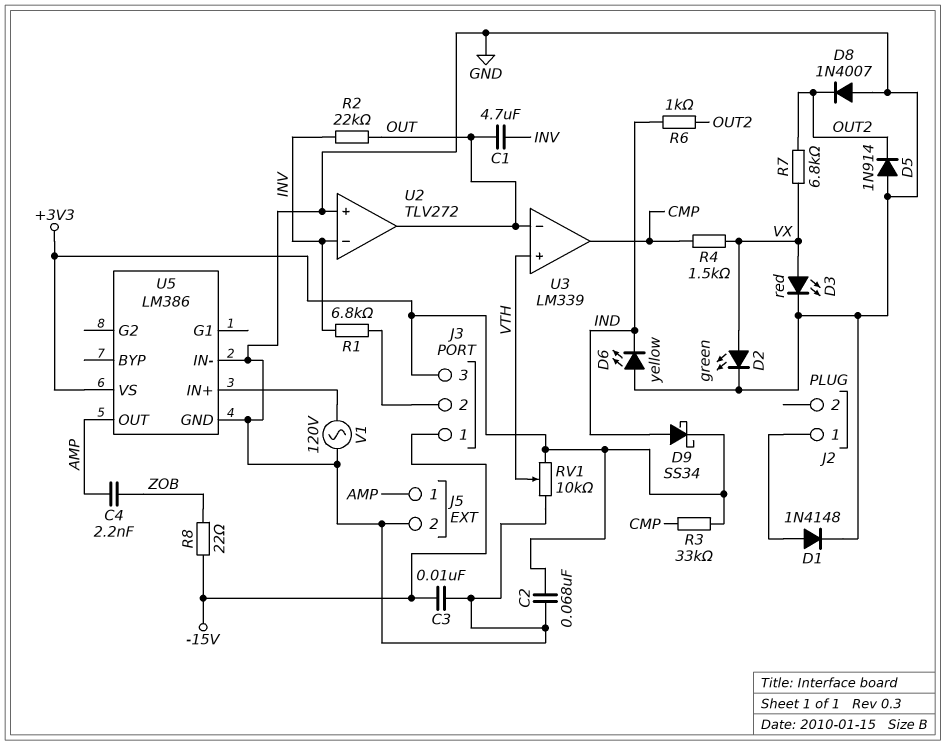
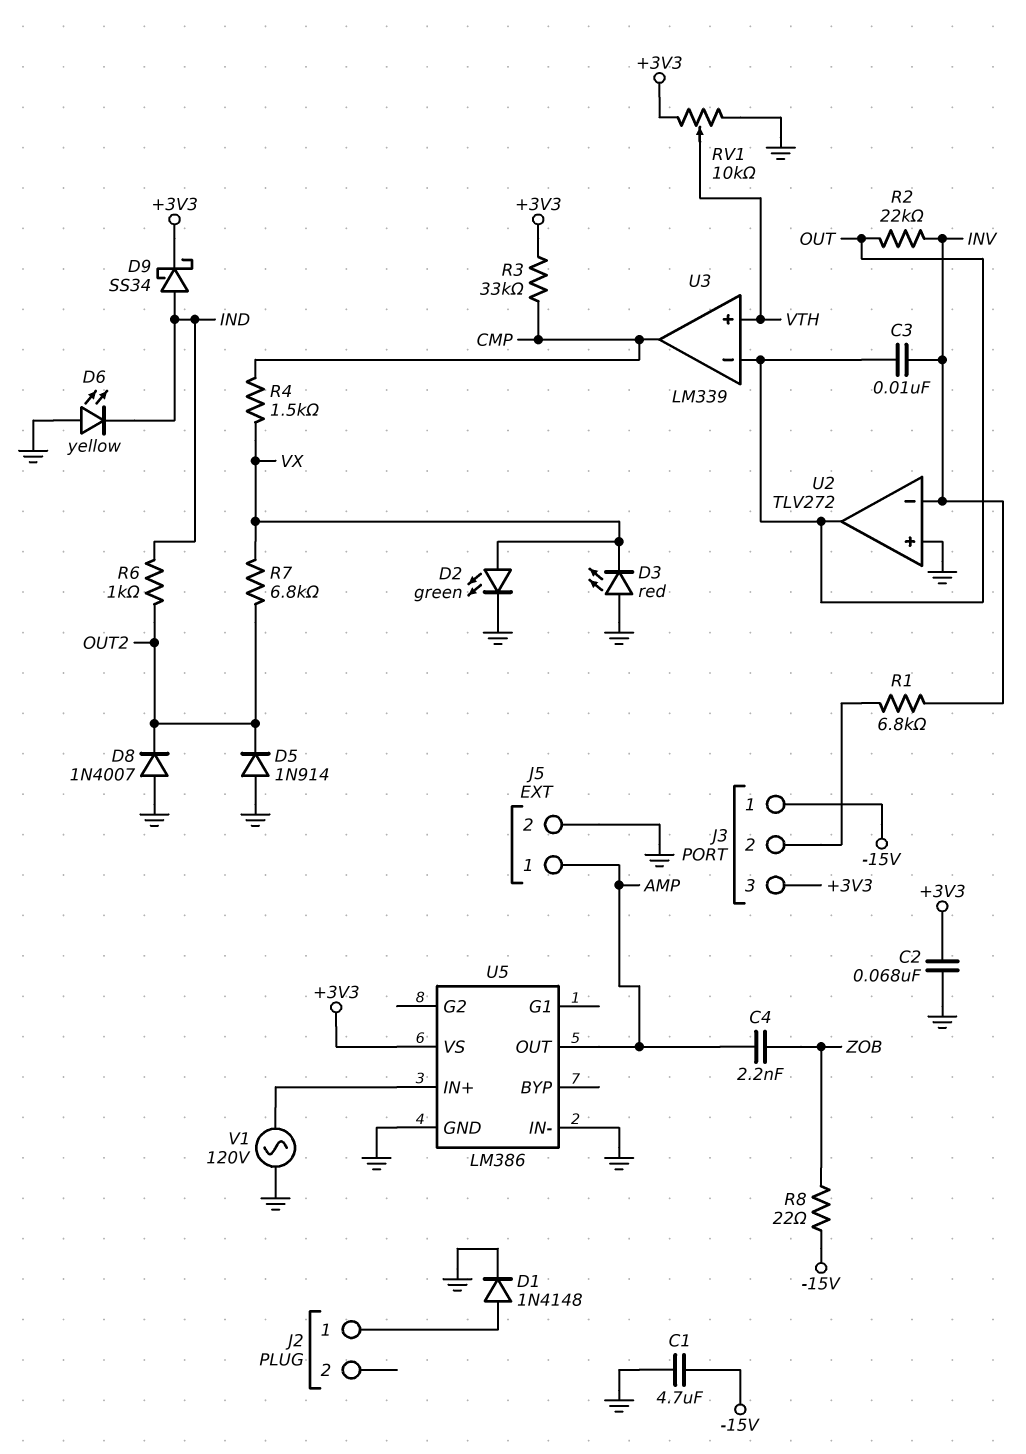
C1: 4.7uF (INV, OUT) -> 4.7uF (-15V, GND)
C3: 10nF (-15V, GND) -> 10nF (INV, OUT)
D3: LED red (A VX, K GND) -> LED red (A GND, K VX)

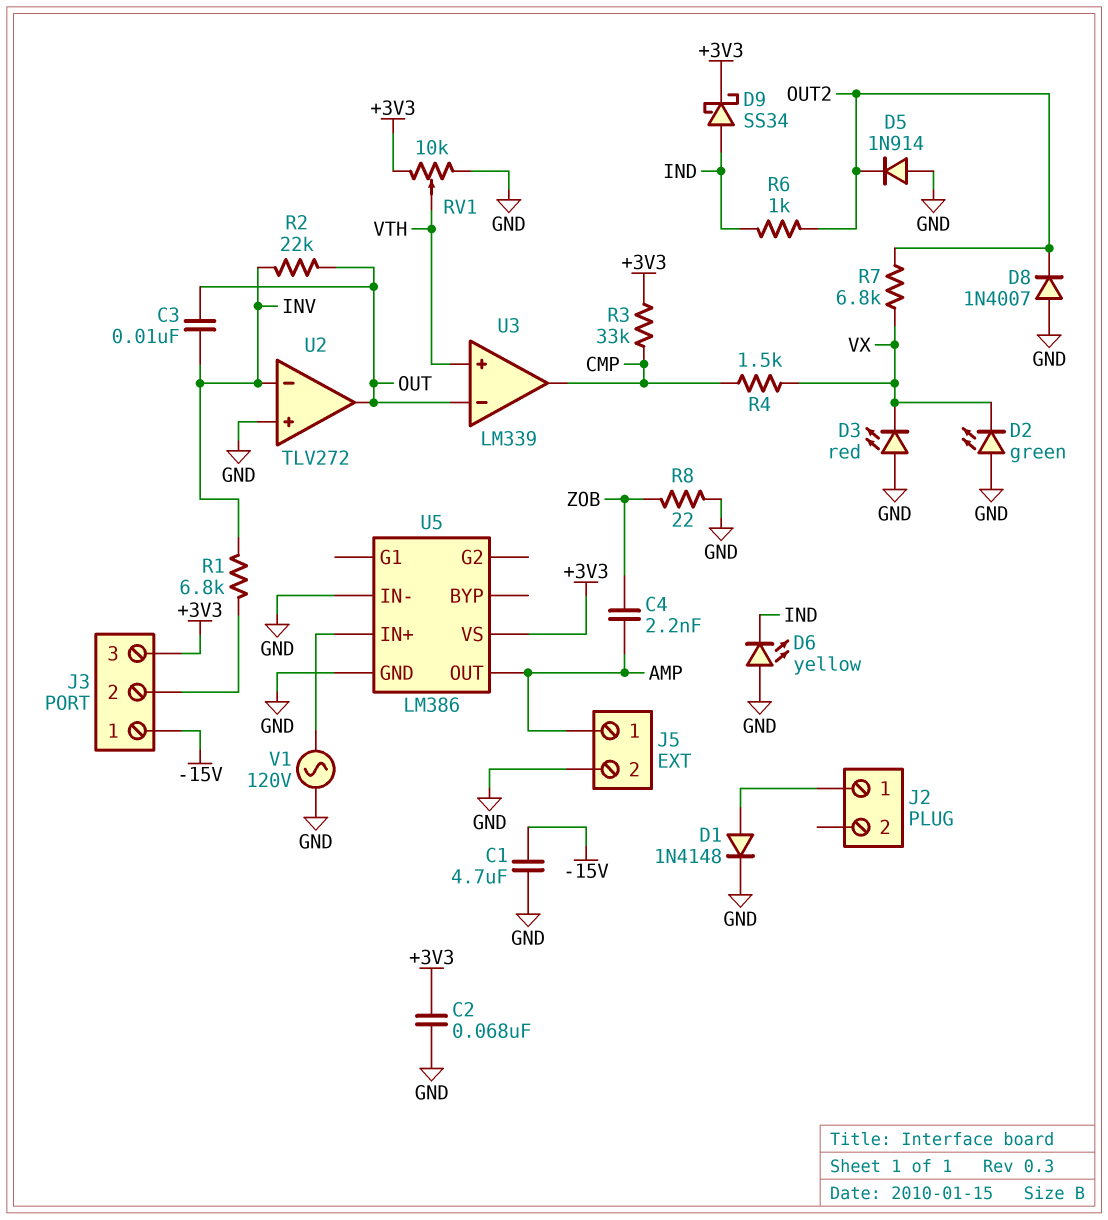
D2: LED green (A VX, K GND) -> LED green (A GND, K VX)
R8: 22 (-15V, ZOB) -> 22 (GND, ZOB)

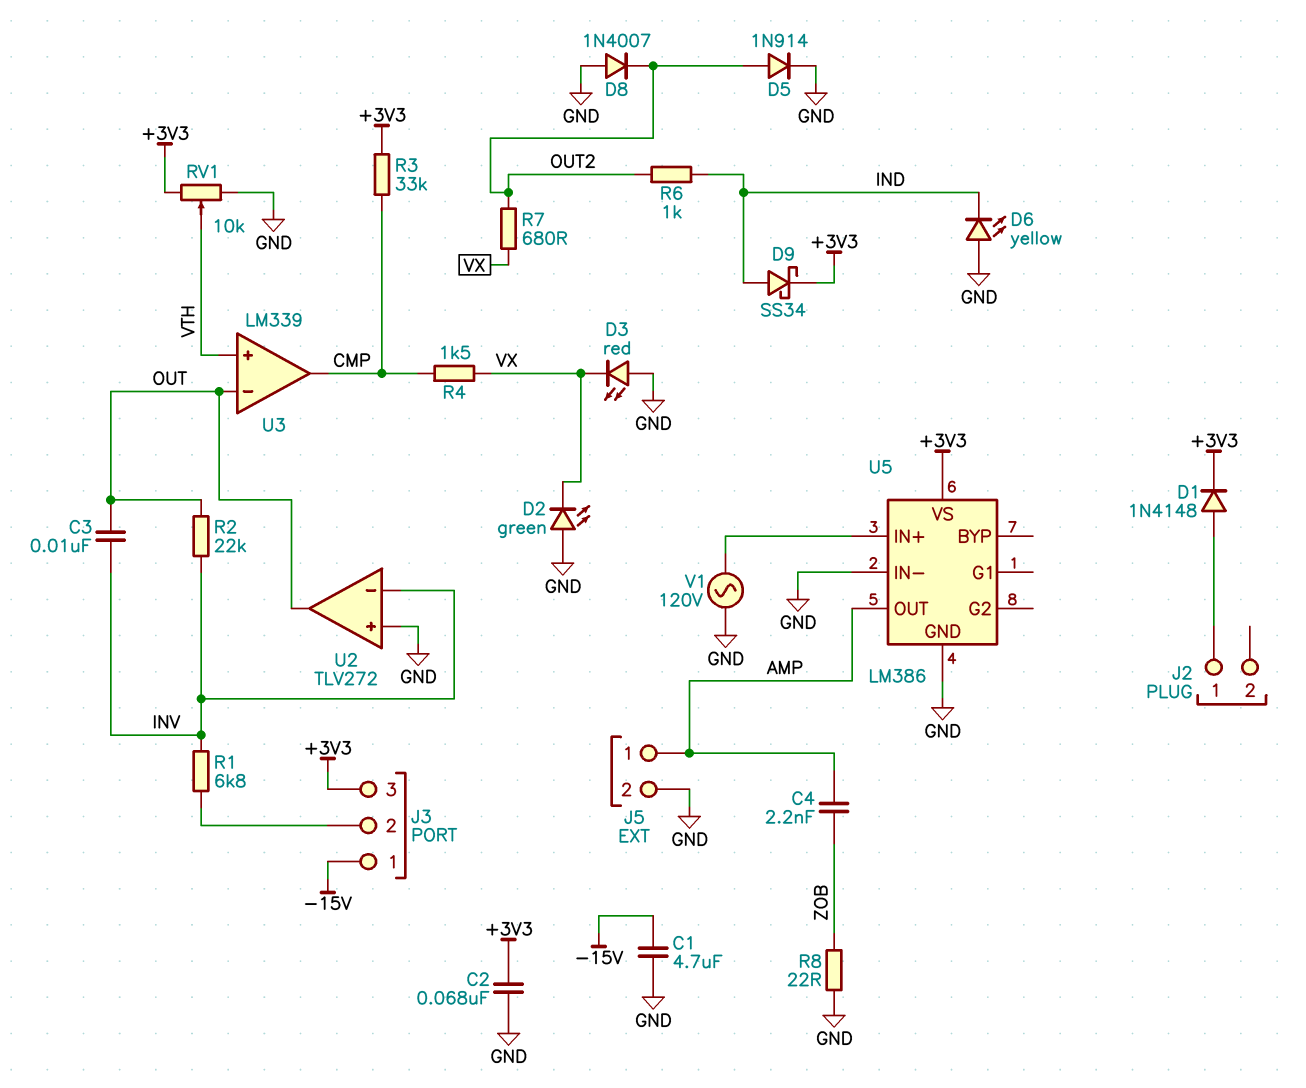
D1: diode 1N4148 (A J2/1, K GND) -> diode 1N4148 (A J2/1, K +3V3)
D5: diode 1N914 (A GND, K OUT2) -> diode 1N914 (A OUT2, K GND)
R7: 6.8k (OUT2, VX) -> 680 (OUT2, VX)

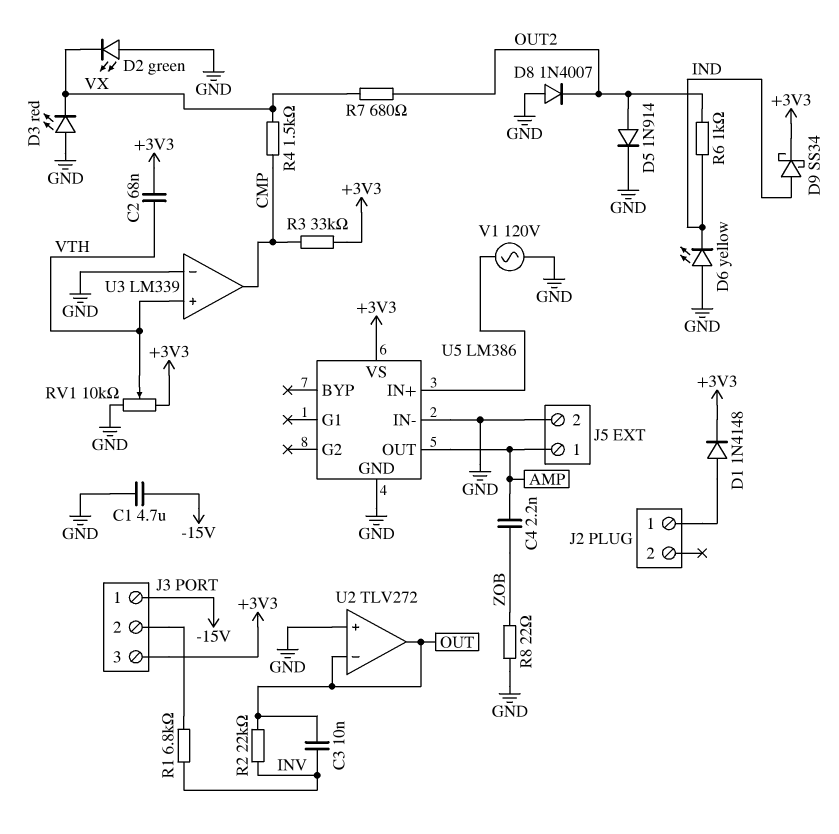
C2: 68nF (+3V3, GND) -> 68nF (+3V3, VTH)
U2 pin in-: INV -> OUT
U3 pin in-: OUT -> GND

